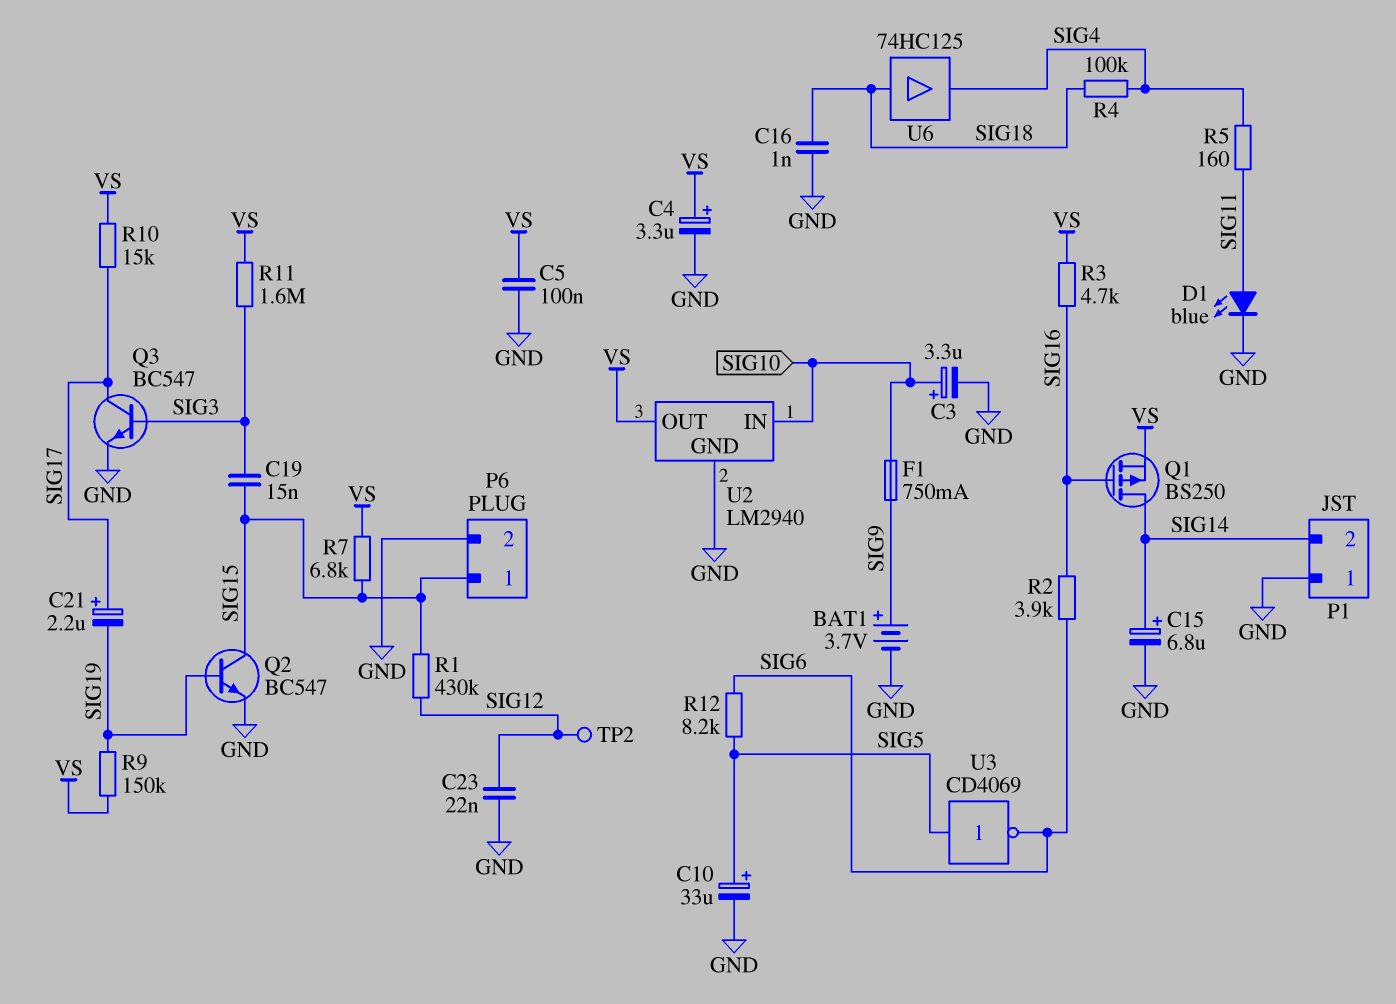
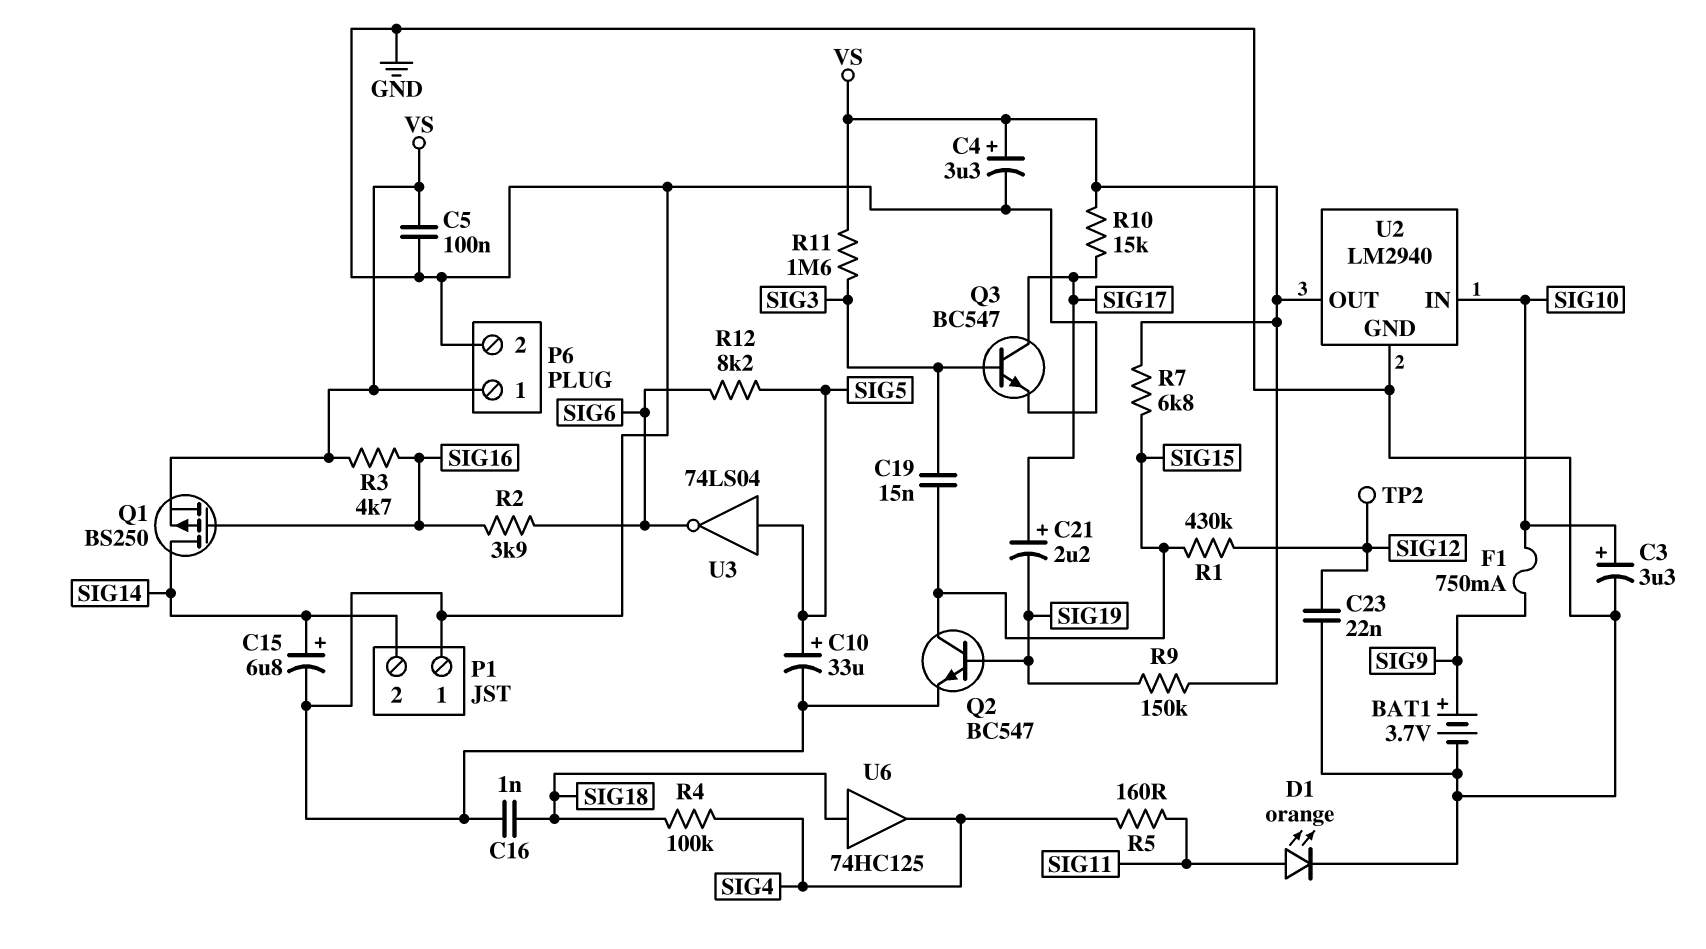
D1: LED blue (A SIG11, K GND) -> LED orange (A SIG11, K GND)
P6 pin 1: SIG15 -> VS
U3: NOT CD4069 (in SIG5, out SIG6) -> NOT 74LS04 (in SIG5, out SIG6)

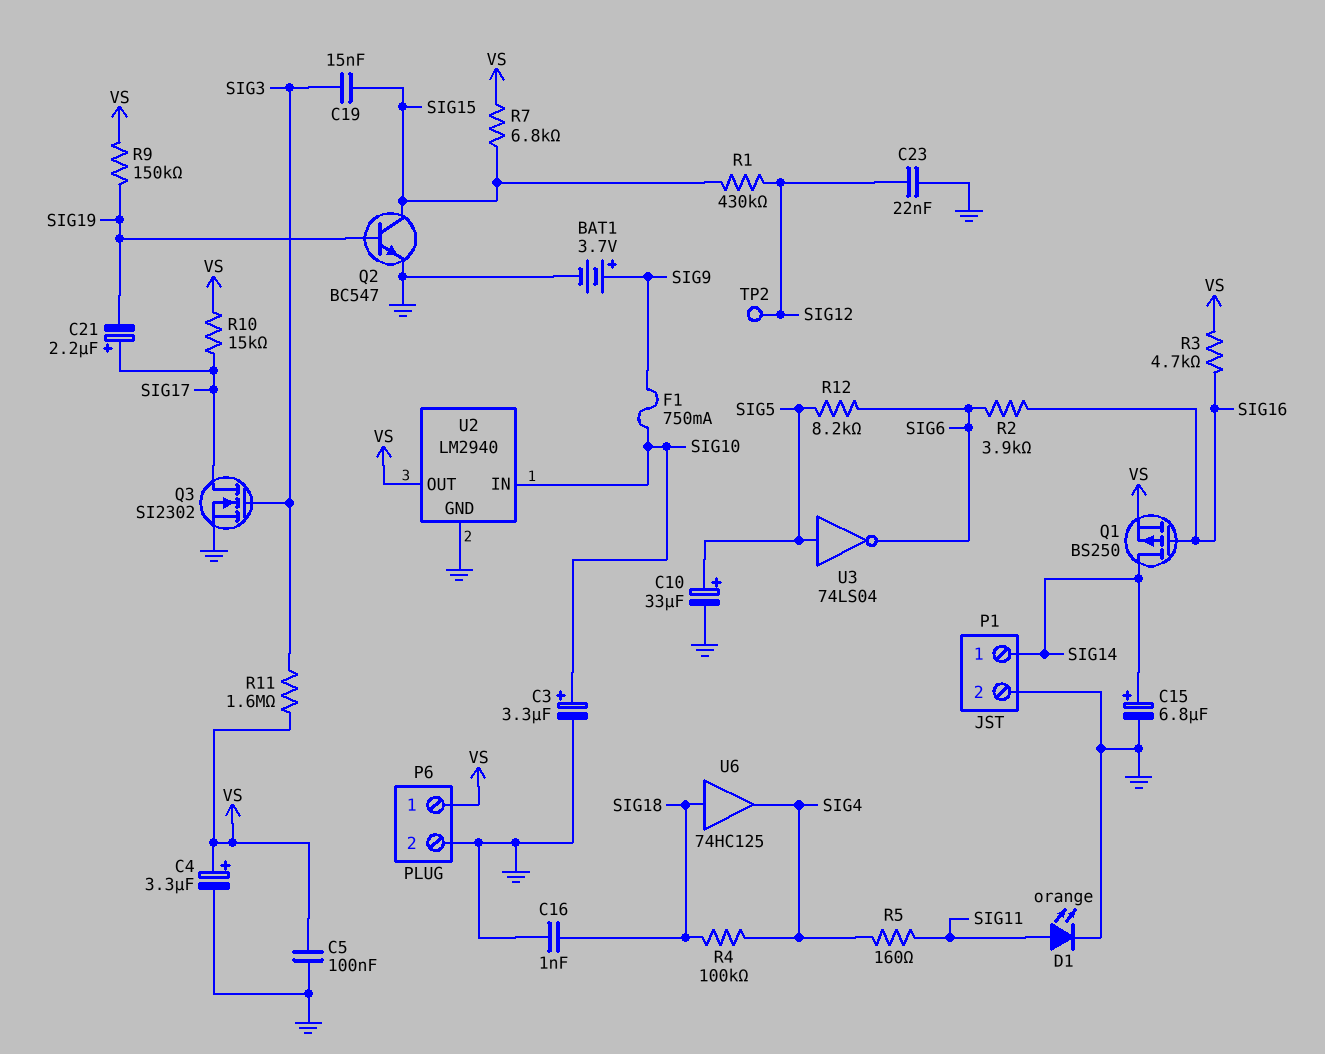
P1 pin 1: GND -> SIG14
P1 pin 2: SIG14 -> GND
Q3: NPN BC547 (B SIG3, C SIG17, E GND) -> NMOS SI2302 (G SIG3, D SIG17, S GND)

